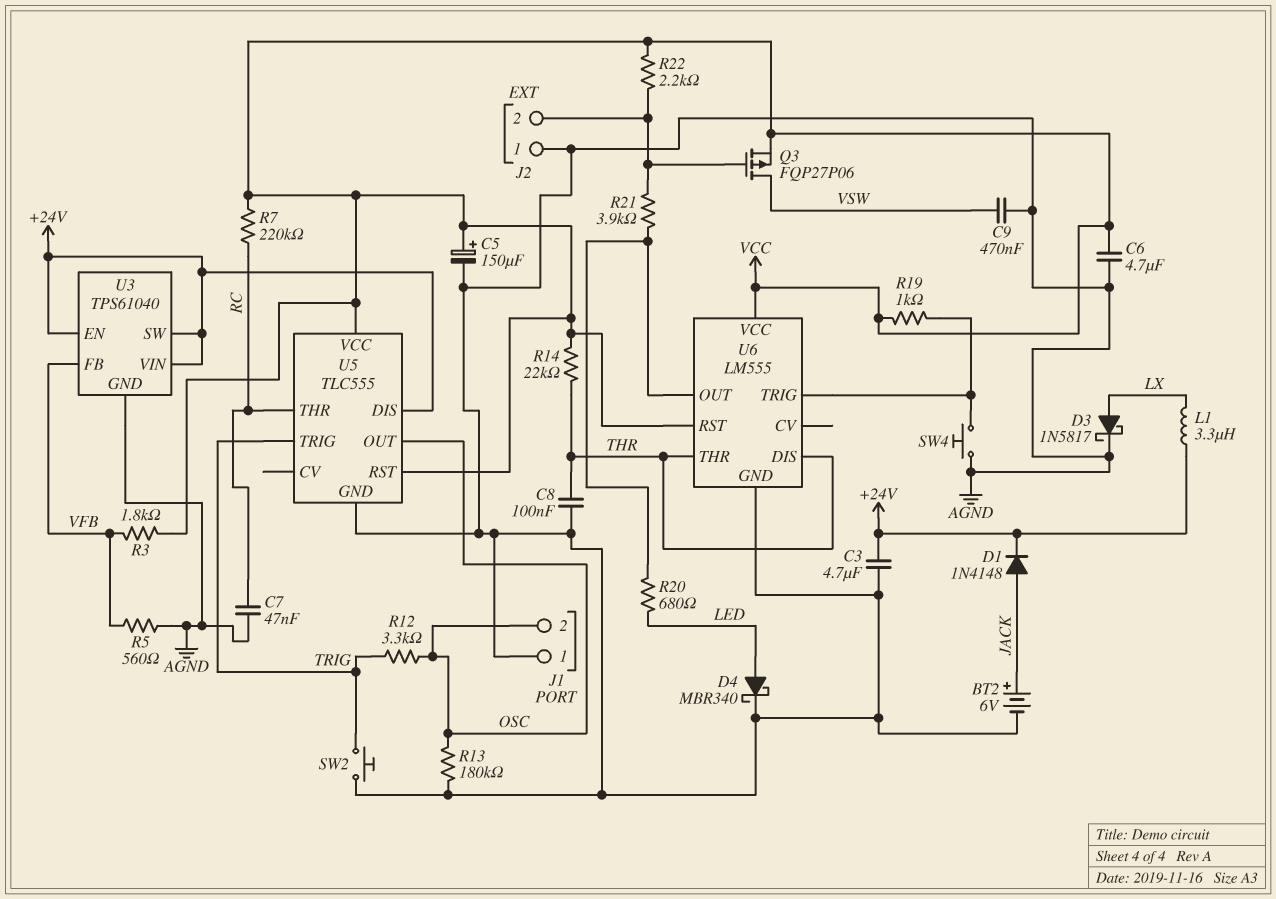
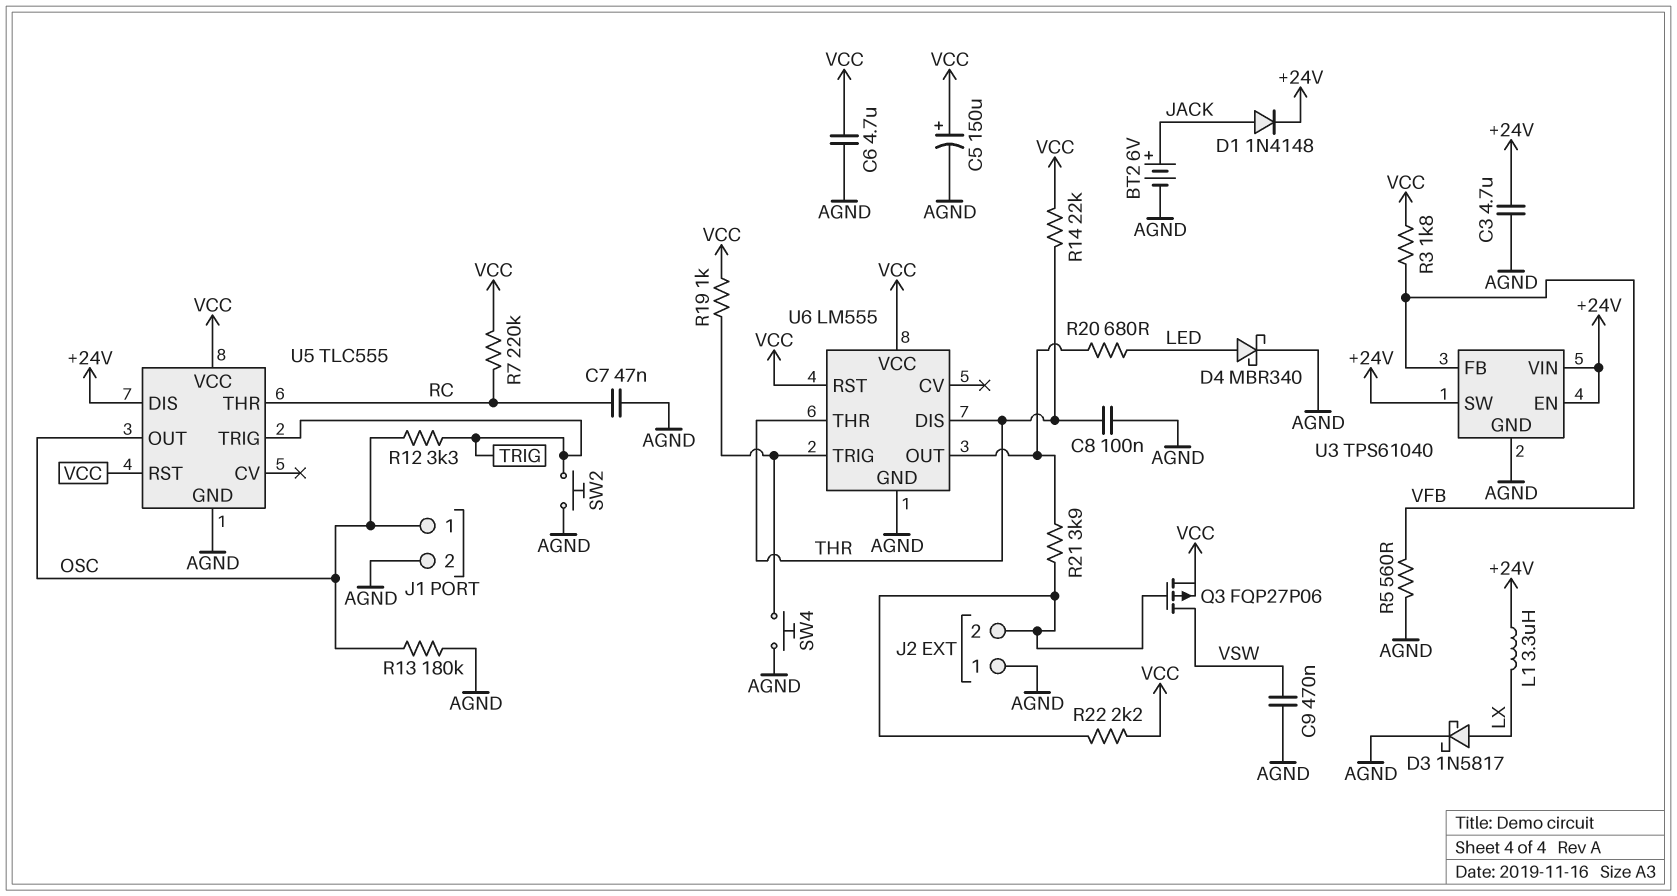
J1 pin 1: AGND -> OSC
J1 pin 2: OSC -> AGND

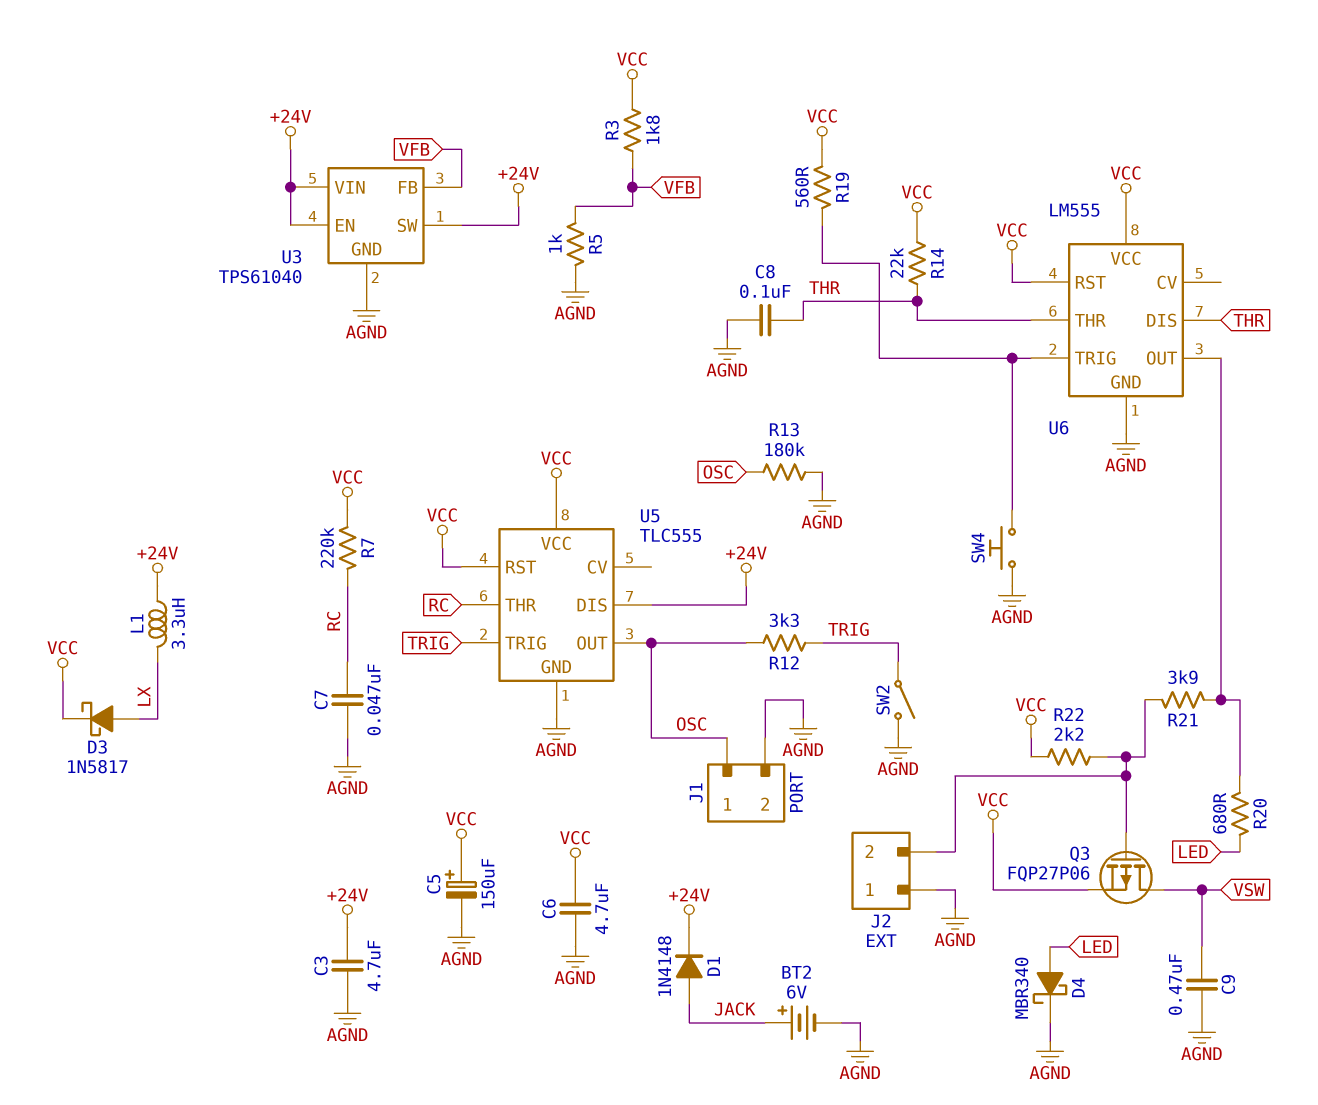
D3: schottky 1N5817 (A LX, K AGND) -> schottky 1N5817 (A LX, K VCC)
R5: 560 (AGND, VFB) -> 1k (AGND, VFB)
R19: 1k (U6/TRIG, VCC) -> 560 (U6/TRIG, VCC)
SW2: button (AGND, TRIG) -> switch (AGND, TRIG)

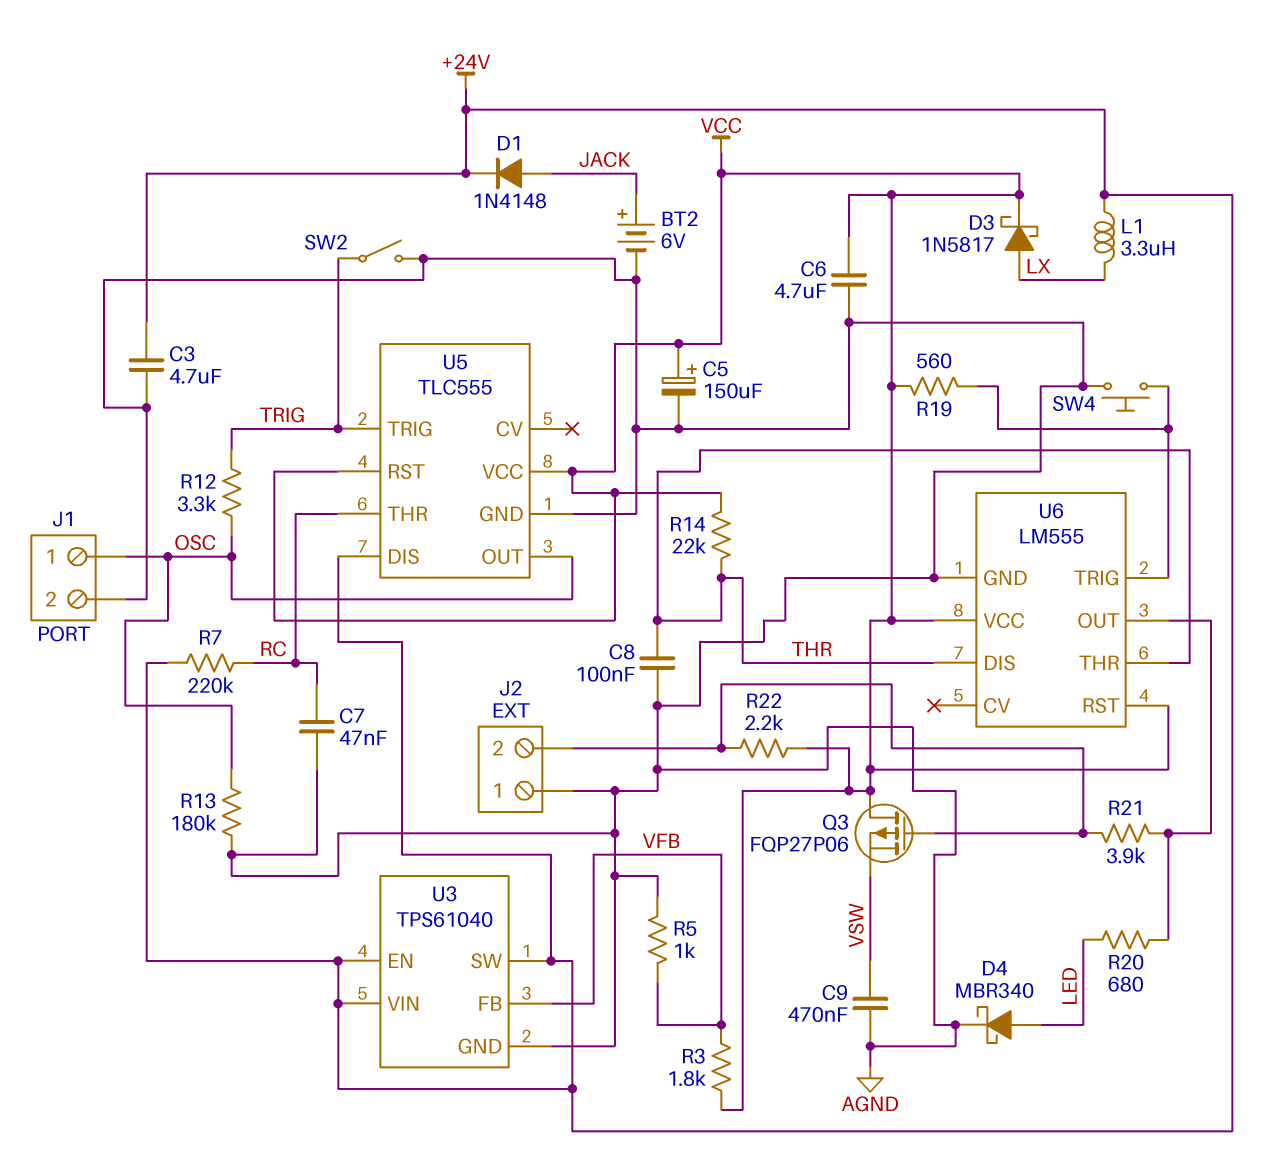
Q3: PMOS FQP27P06 (G J2/2, D VSW, S VCC) -> PMOS FQP27P06 (G J2/2, D VCC, S VSW)
R7: 220k (RC, VCC) -> 220k (+24V, RC)

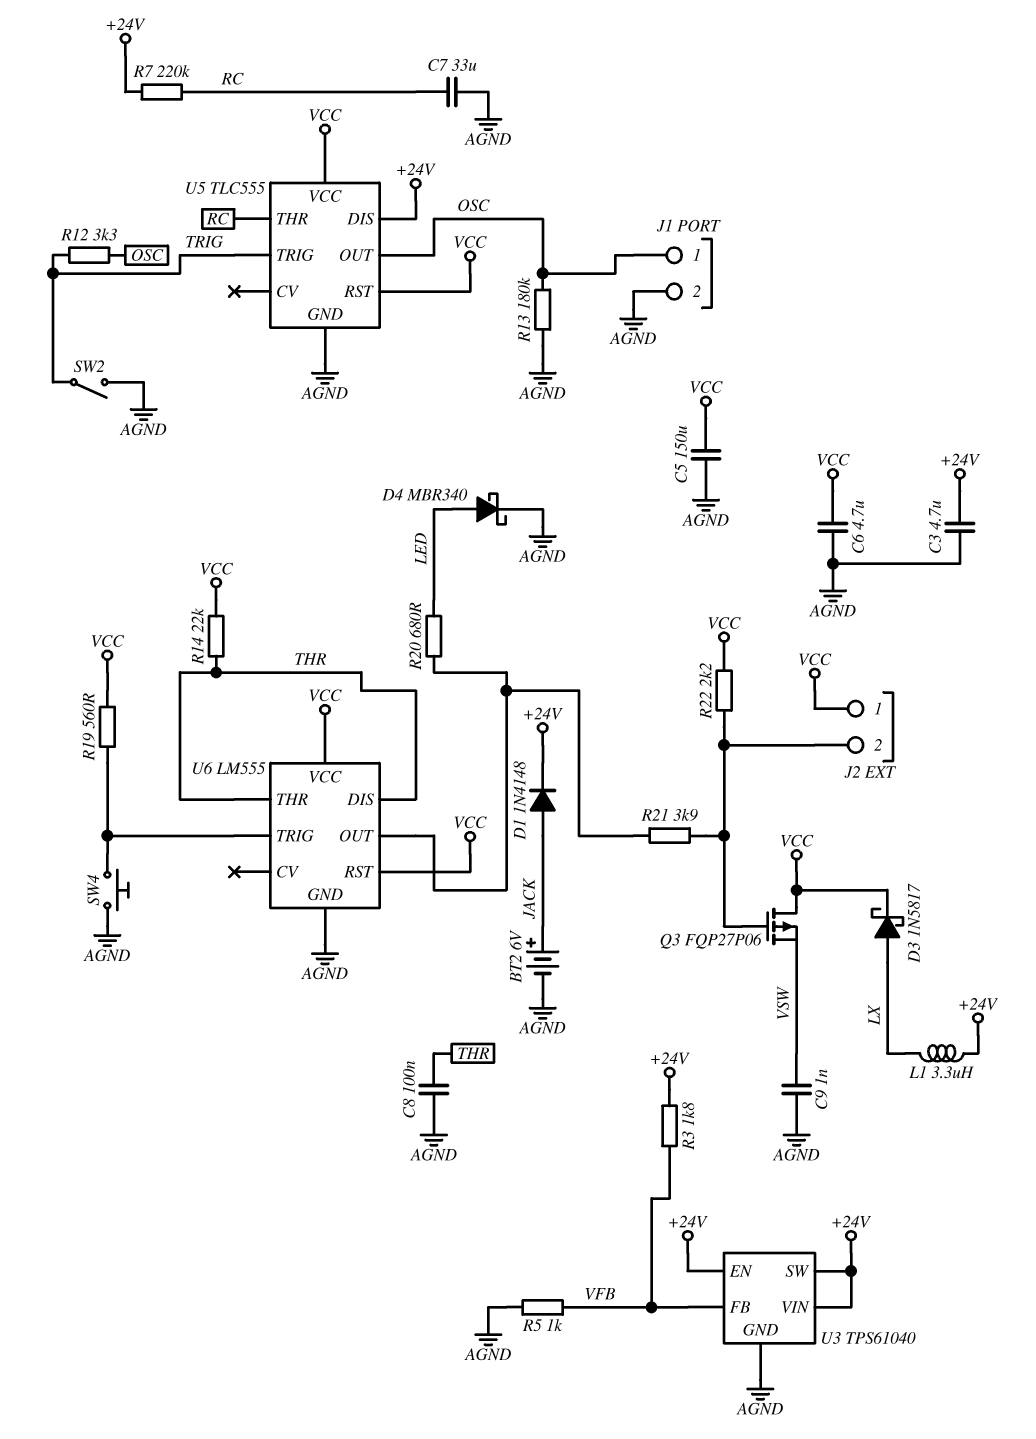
C5: 150uF (plus VCC, minus AGND) -> 150uF (AGND, VCC)
C7: 47nF (AGND, RC) -> 33uF (AGND, RC)
C9: 470nF (AGND, VSW) -> 1nF (AGND, VSW)
J2 pin 1: AGND -> VCC
R3: 1.8k (VCC, VFB) -> 1.8k (+24V, VFB)

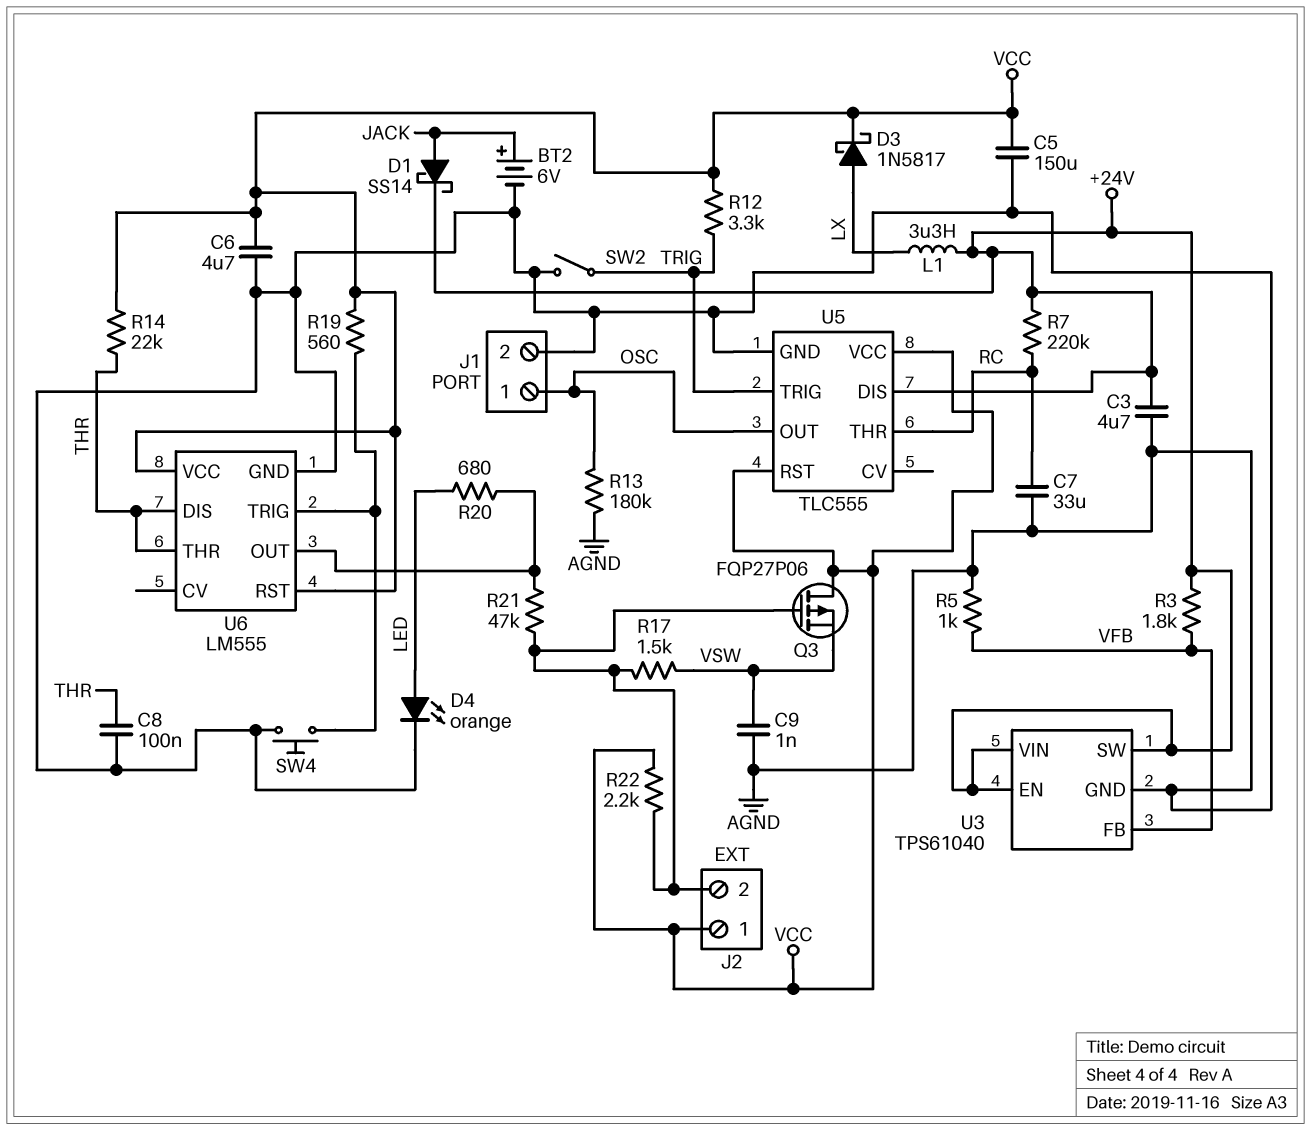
D1: diode 1N4148 (A JACK, K +24V) -> schottky SS14 (A JACK, K +24V)
D4: schottky MBR340 (A LED, K AGND) -> LED orange (A LED, K AGND)
R12: 3.3k (OSC, TRIG) -> 3.3k (TRIG, VCC)
R17: none -> 1.5k (J2/2, VSW)
R21: 3.9k (J2/2, U6/OUT) -> 47k (J2/2, U6/OUT)

